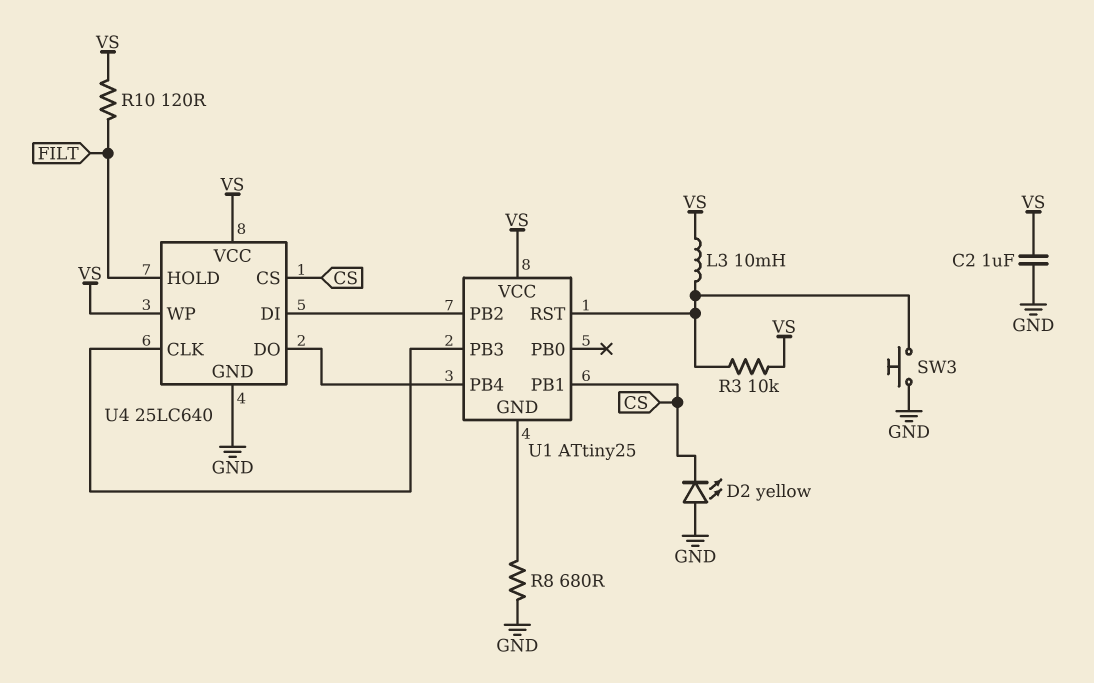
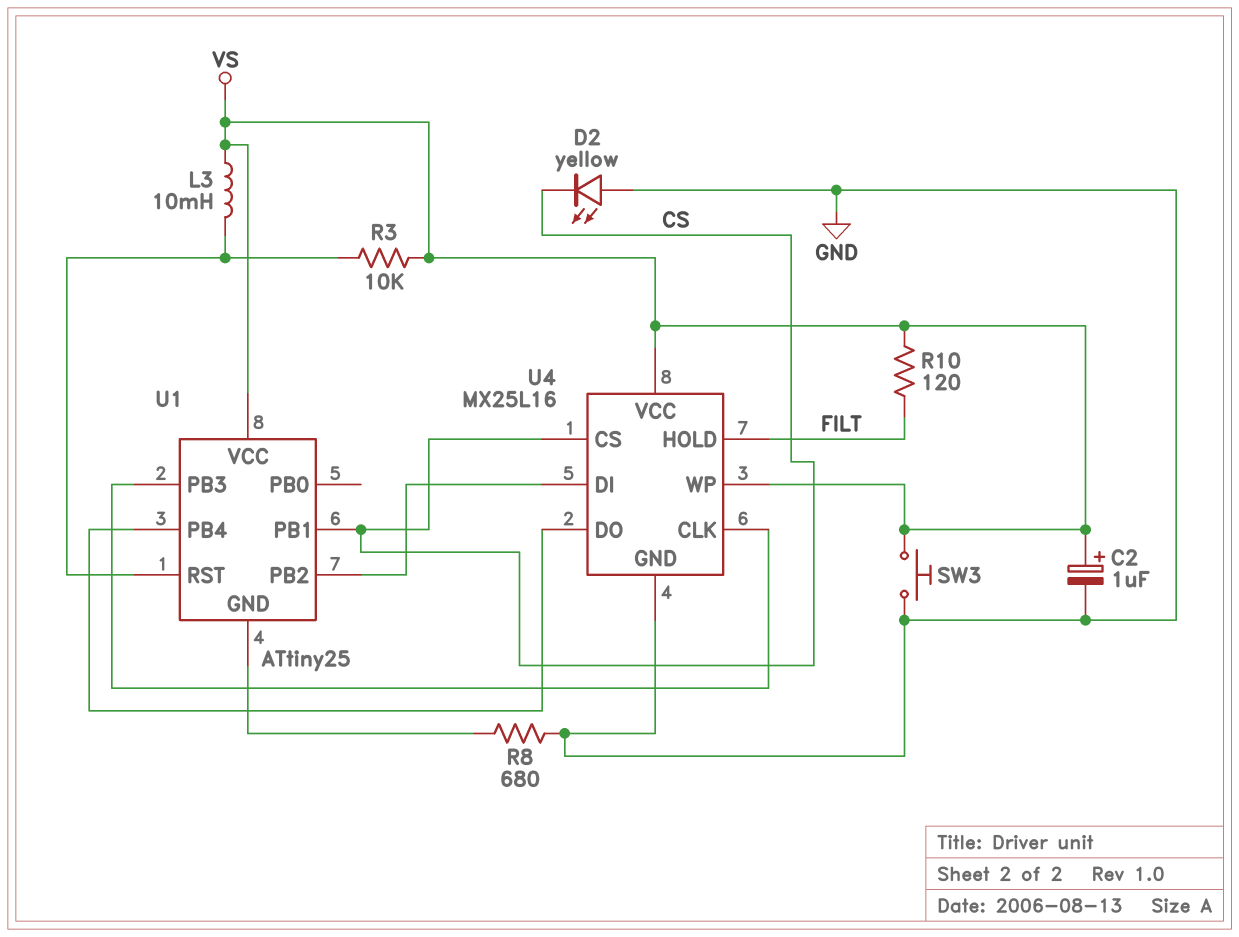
C2: 1uF (GND, VS) -> 1uF (plus VS, minus GND)
SW3: button (GND, U1/RST) -> button (GND, VS)
U4: 25LC640 -> MX25L16

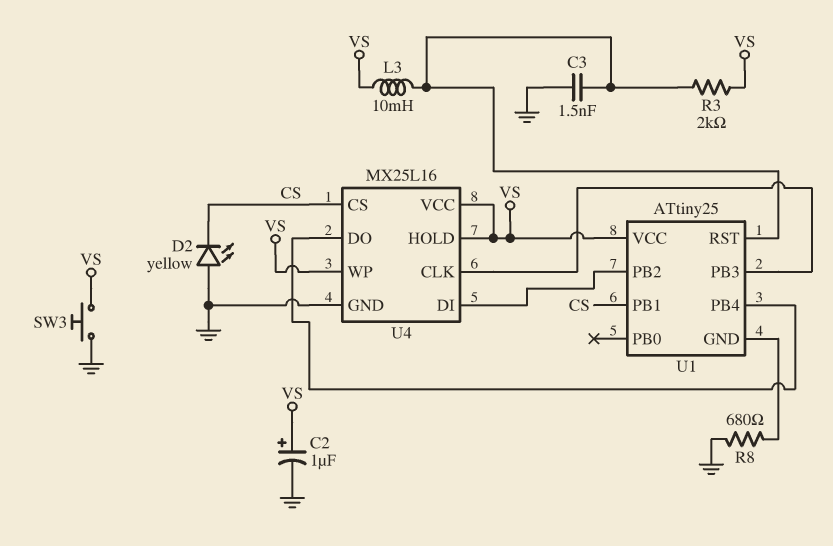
C3: none -> 1.5nF (GND, U1/RST)
R3: 10k (U1/RST, VS) -> 2k (U1/RST, VS)
R10: 120 (FILT, VS) -> none
U4 pin HOLD: FILT -> VS

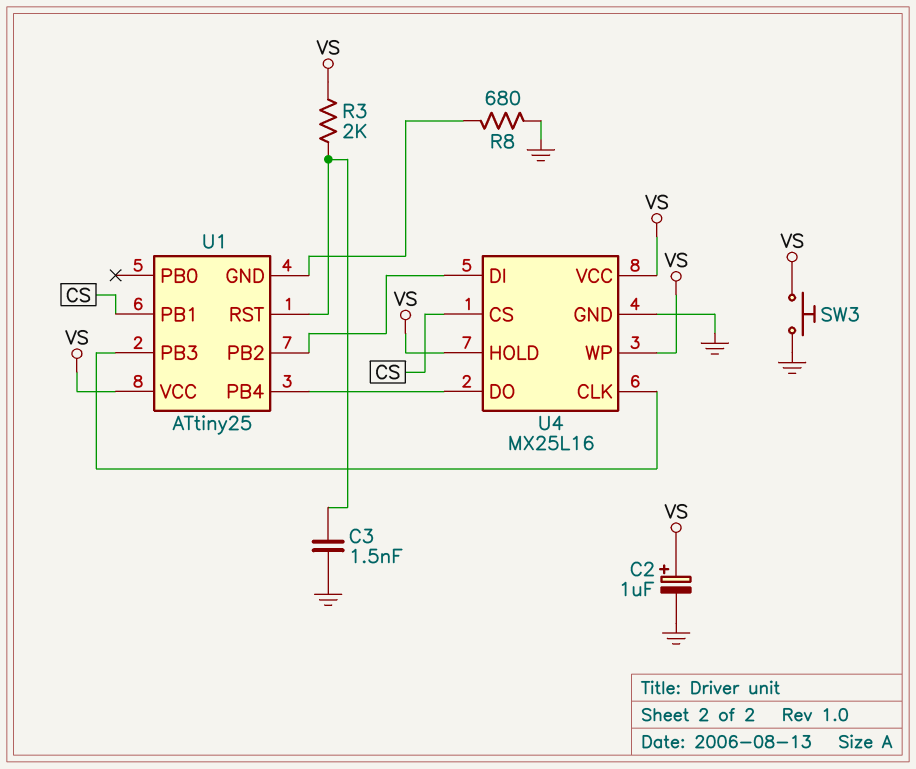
D2: LED yellow (A GND, K CS) -> none
L3: 10mH (U1/RST, VS) -> none

